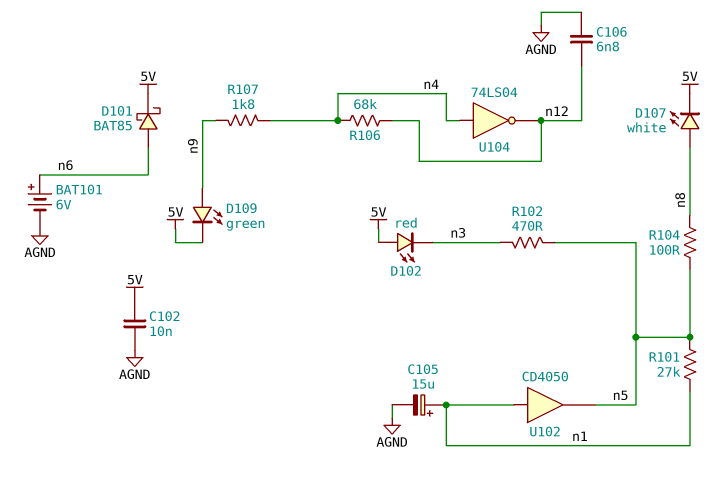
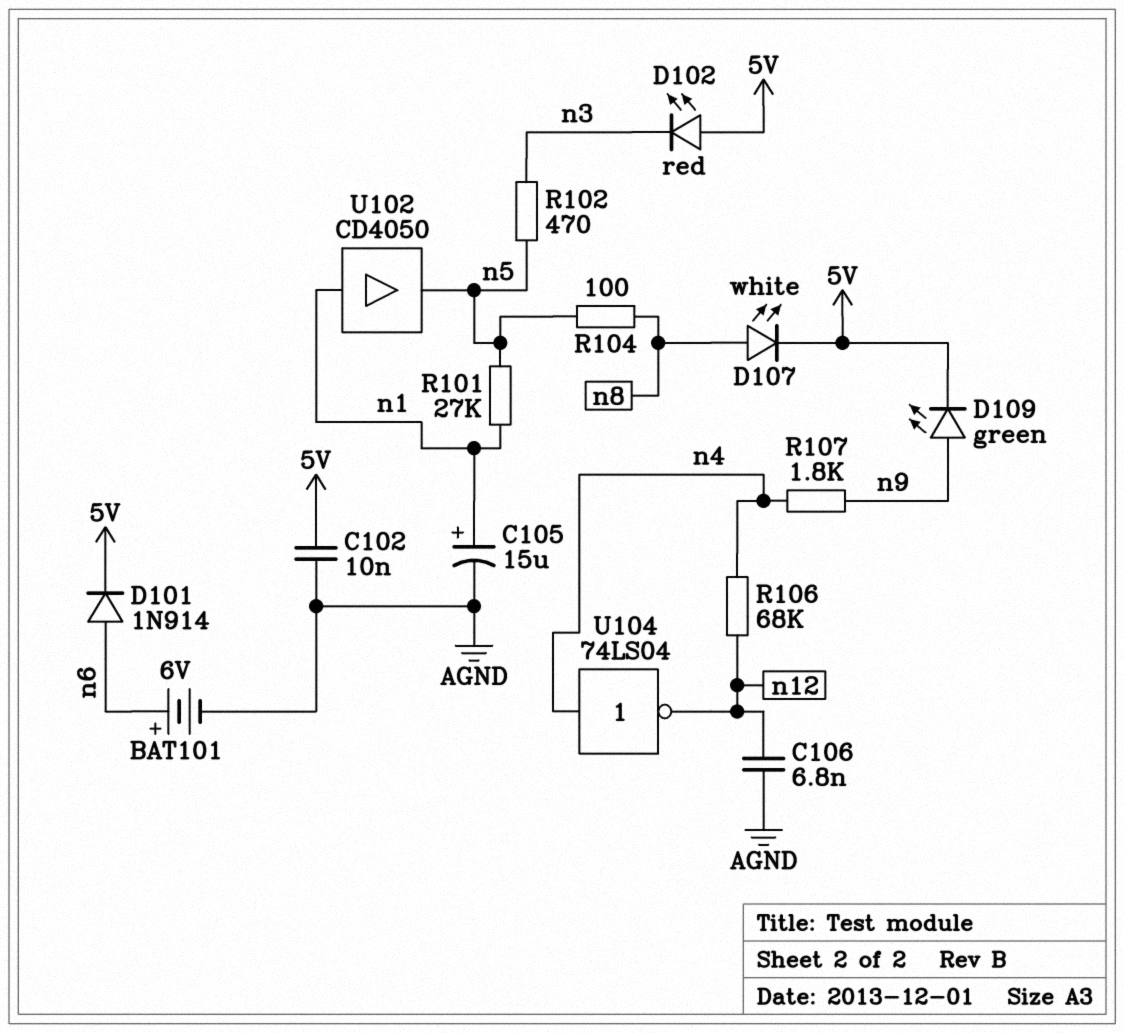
D101: schottky BAT85 (A n6, K 5V) -> diode 1N914 (A n6, K 5V)

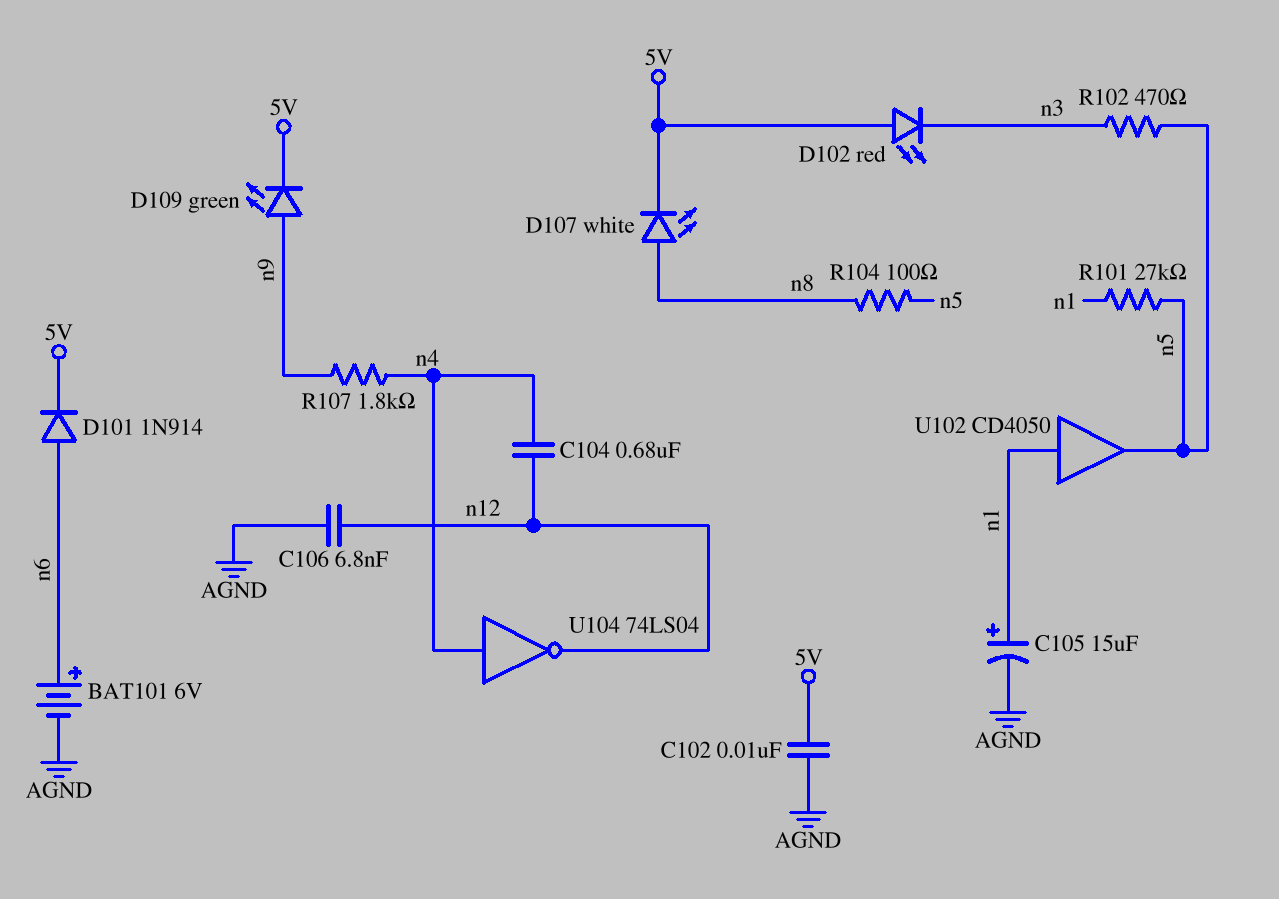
C104: none -> 680nF (n4, n12)
R106: 68k (n4, n12) -> none

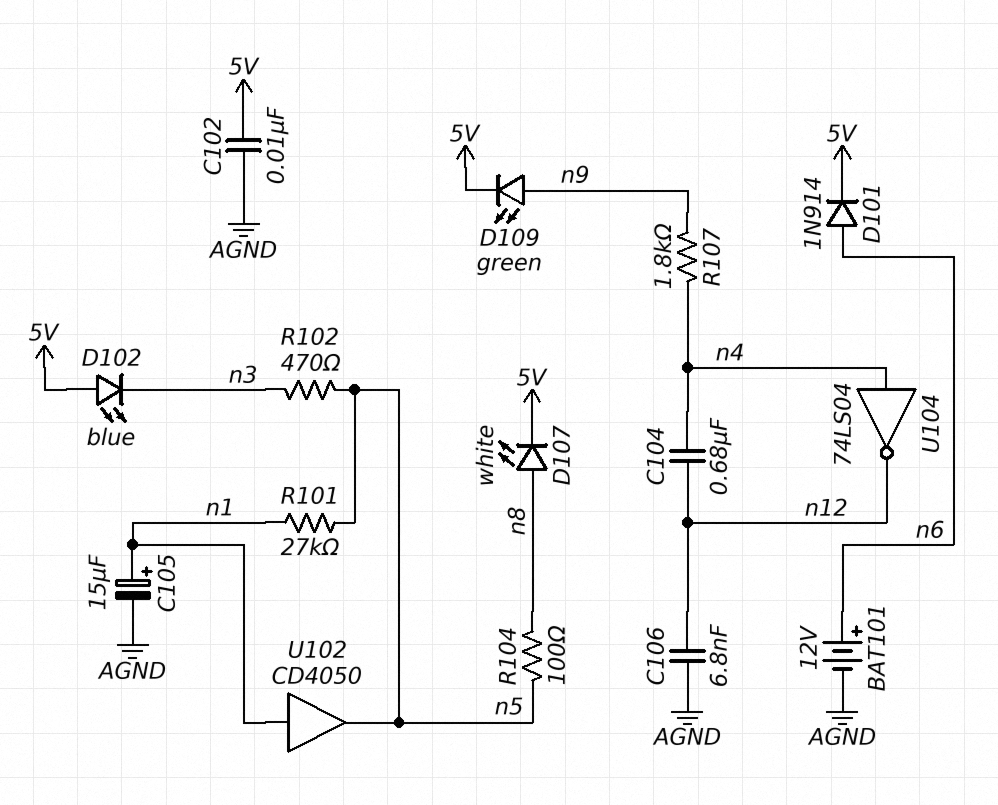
BAT101: 6V (plus n6, minus AGND) -> 12V (plus n6, minus AGND)
D102: LED red (A 5V, K n3) -> LED blue (A 5V, K n3)

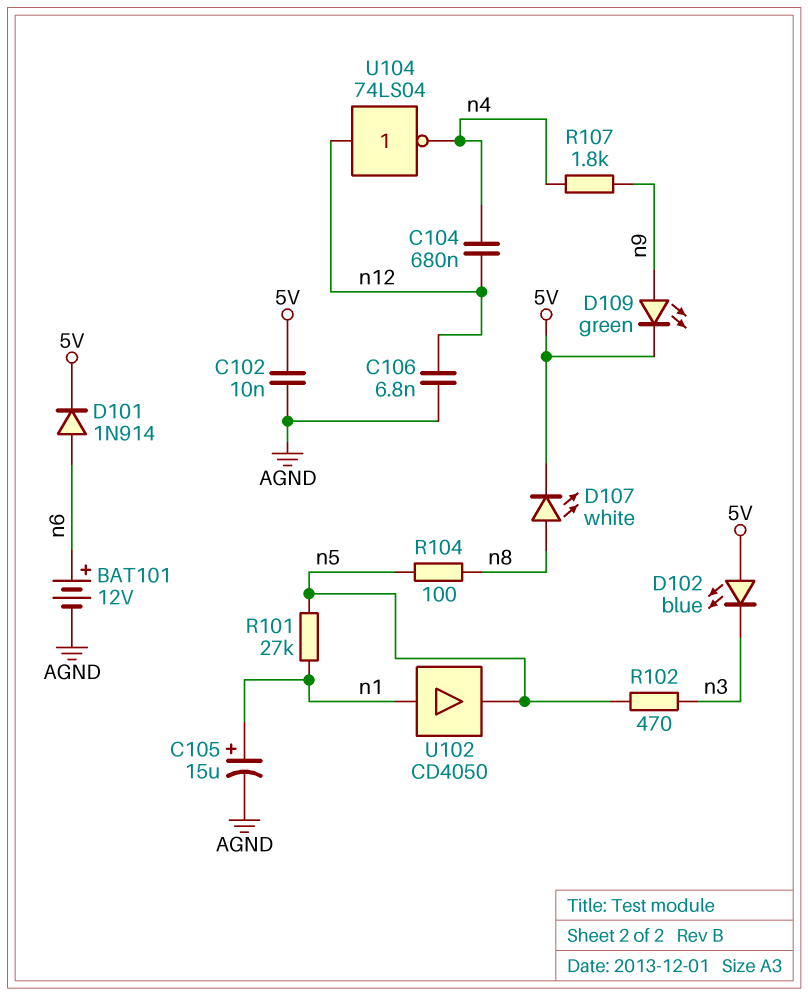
U104: NOT 74LS04 (in n4, out n12) -> NOT 74LS04 (in n12, out n4)

